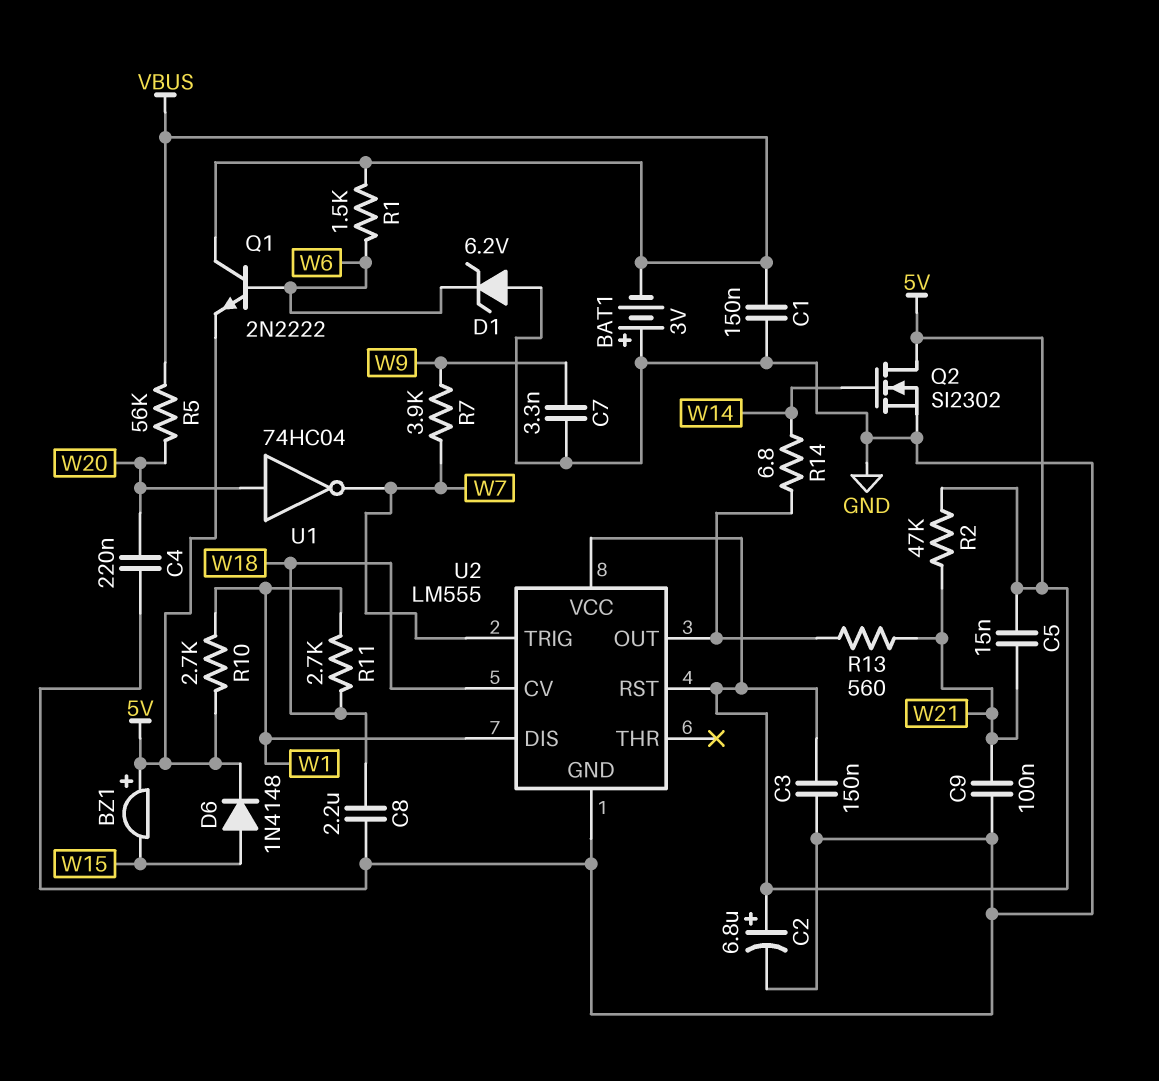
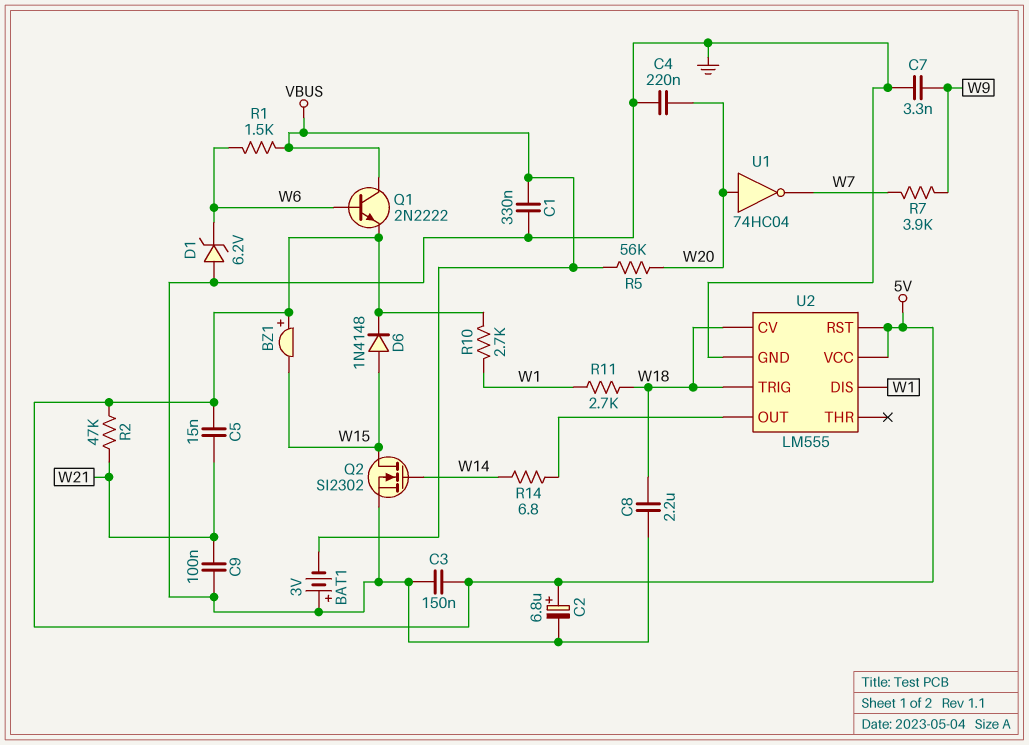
C1: 150nF (GND, VBUS) -> 330nF (GND, VBUS)
Q2: NMOS SI2302 (G W14, D 5V, S GND) -> NMOS SI2302 (G W14, D W15, S GND)
R13: 560 (U2/OUT, W21) -> none
U2 pin TRIG: W7 -> W18

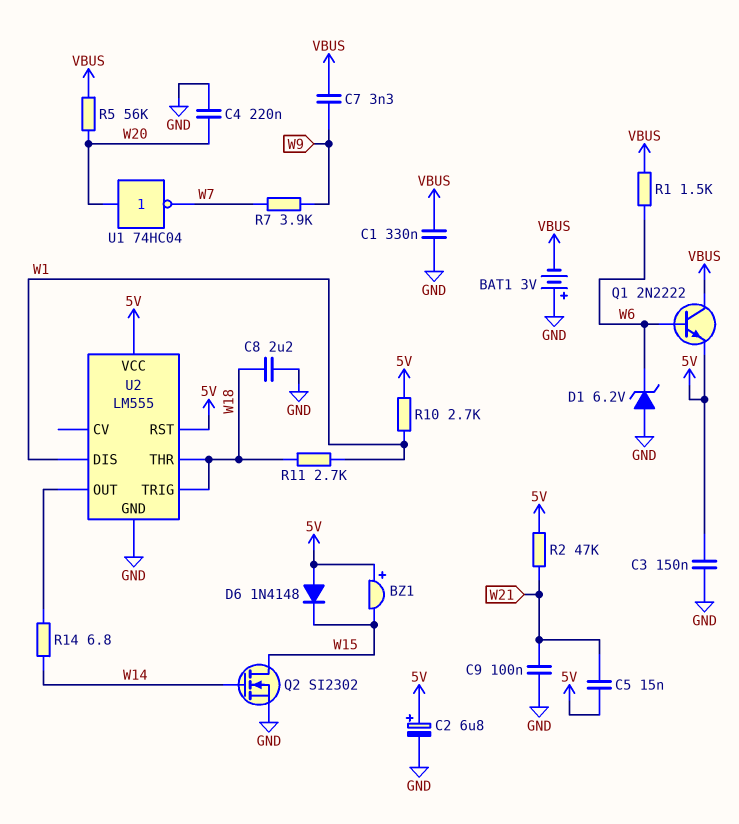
C7: 3.3nF (GND, W9) -> 3.3nF (VBUS, W9)
D6: diode 1N4148 (A W15, K 5V) -> diode 1N4148 (A 5V, K W15)
U2 pin CV: W18 -> none
U2 pin THR: none -> W18

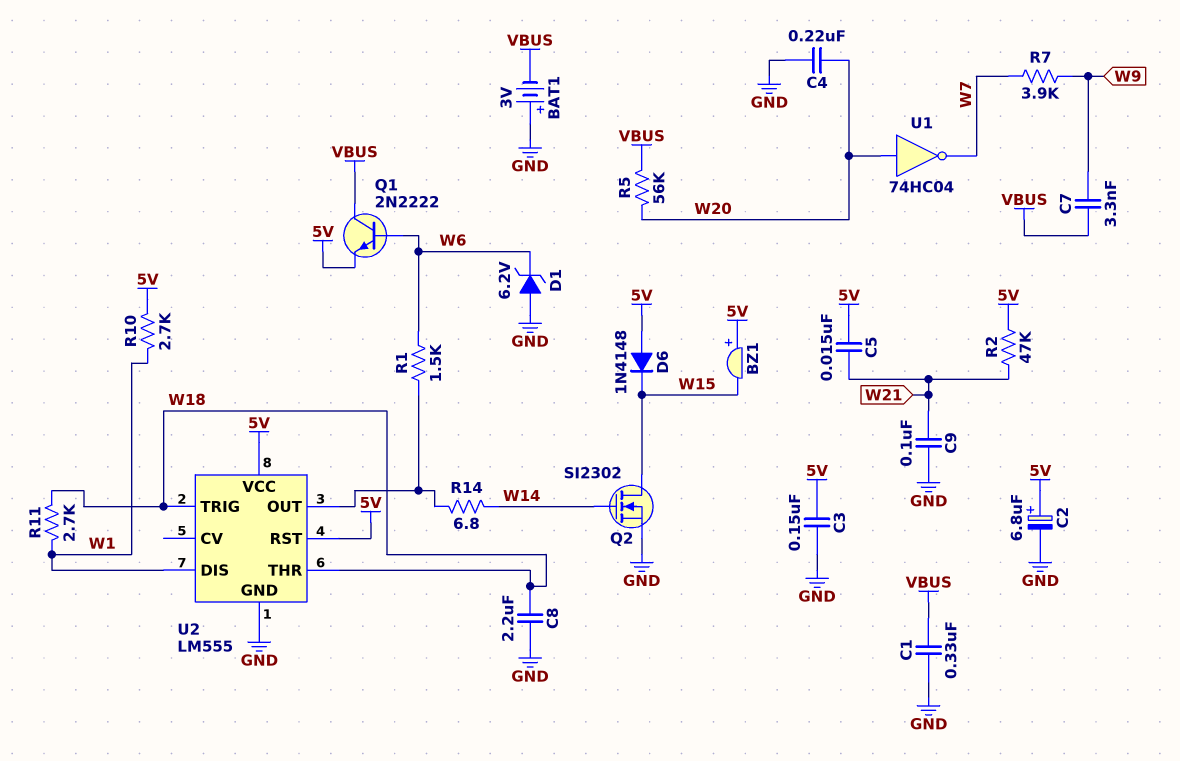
R1: 1.5k (VBUS, W6) -> 1.5k (U2/OUT, W6)

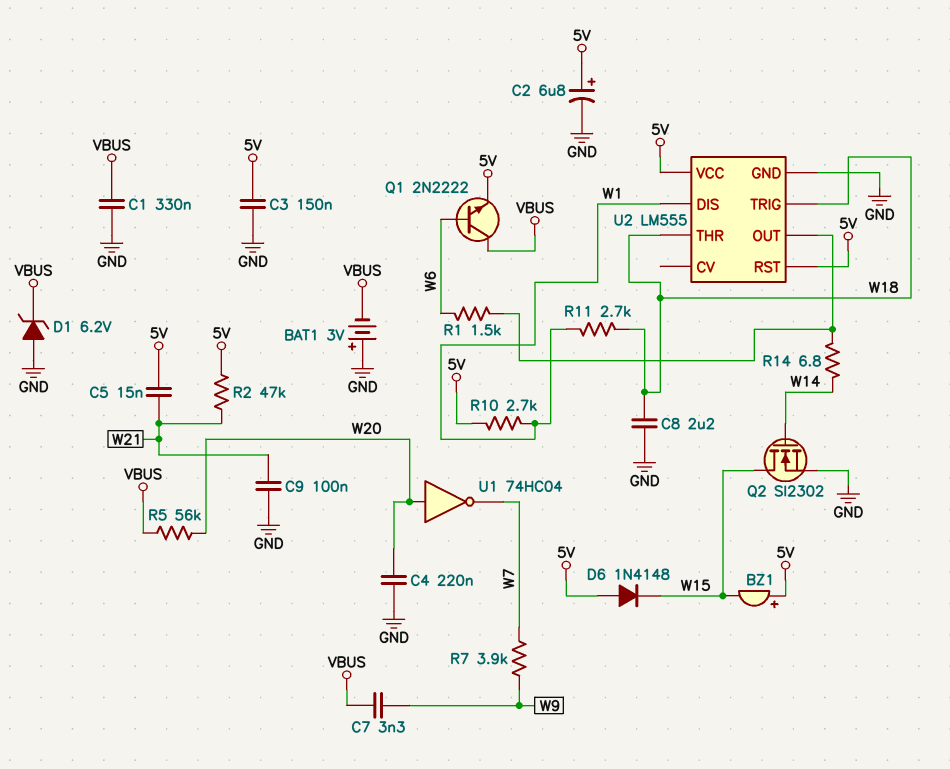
D1: zener 6.2V (A GND, K W6) -> zener 6.2V (A GND, K VBUS)

